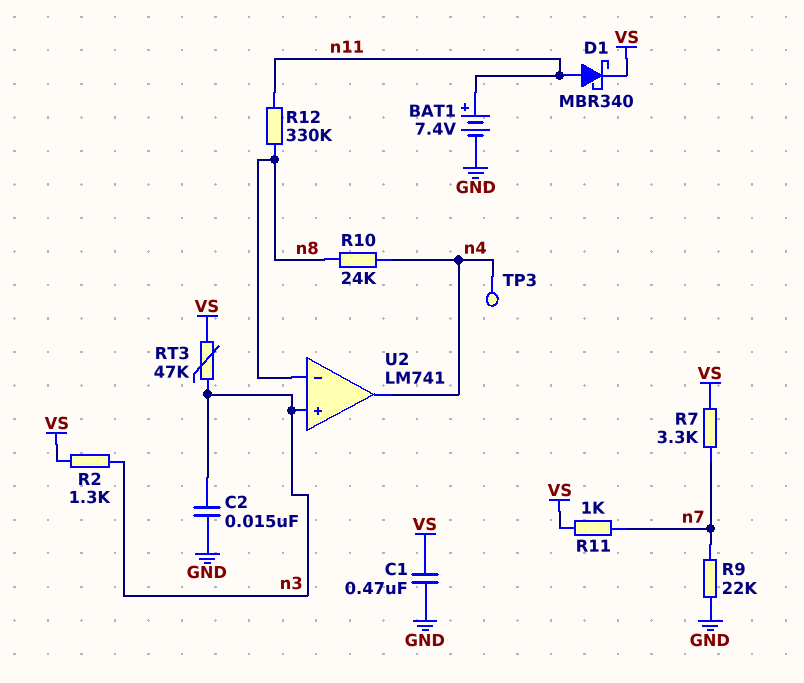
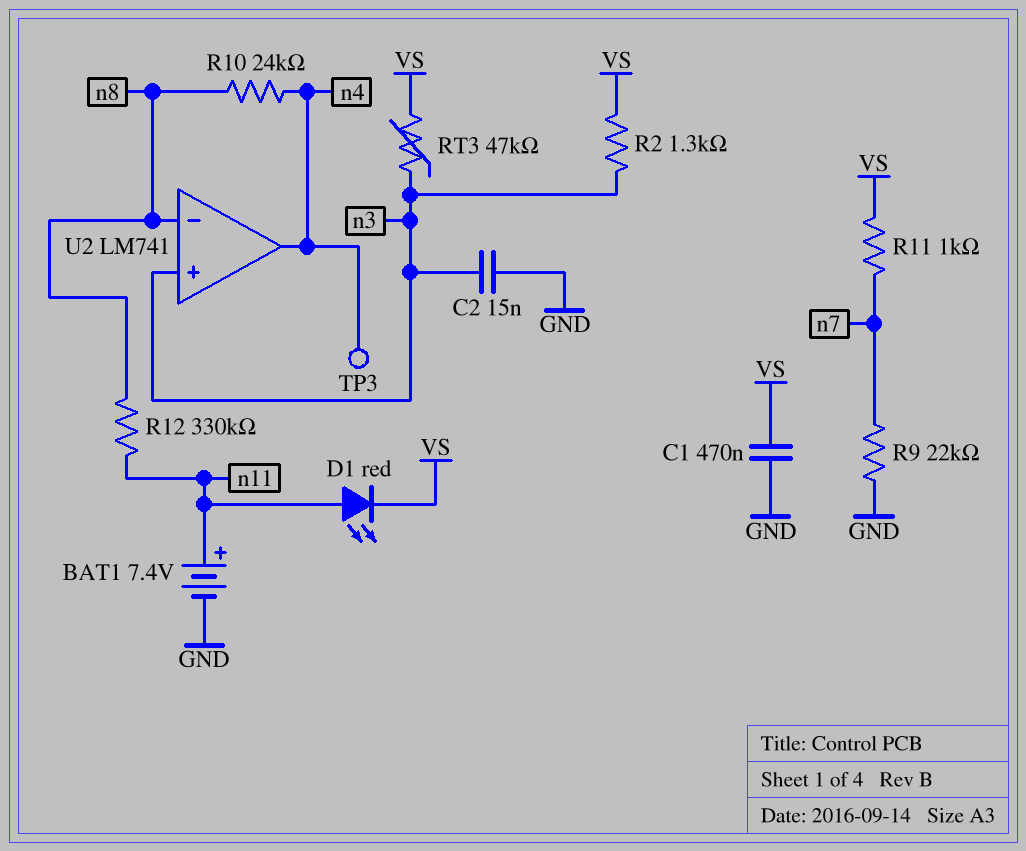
D1: schottky MBR340 (A n11, K VS) -> LED red (A n11, K VS)
R7: 3.3k (VS, n7) -> none

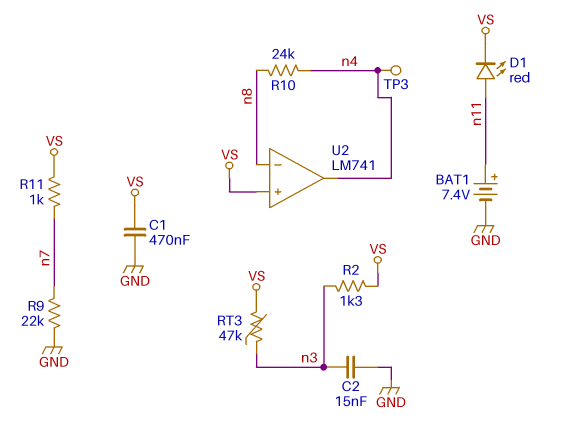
R12: 330k (n8, n11) -> none
U2 pin in+: n3 -> VS

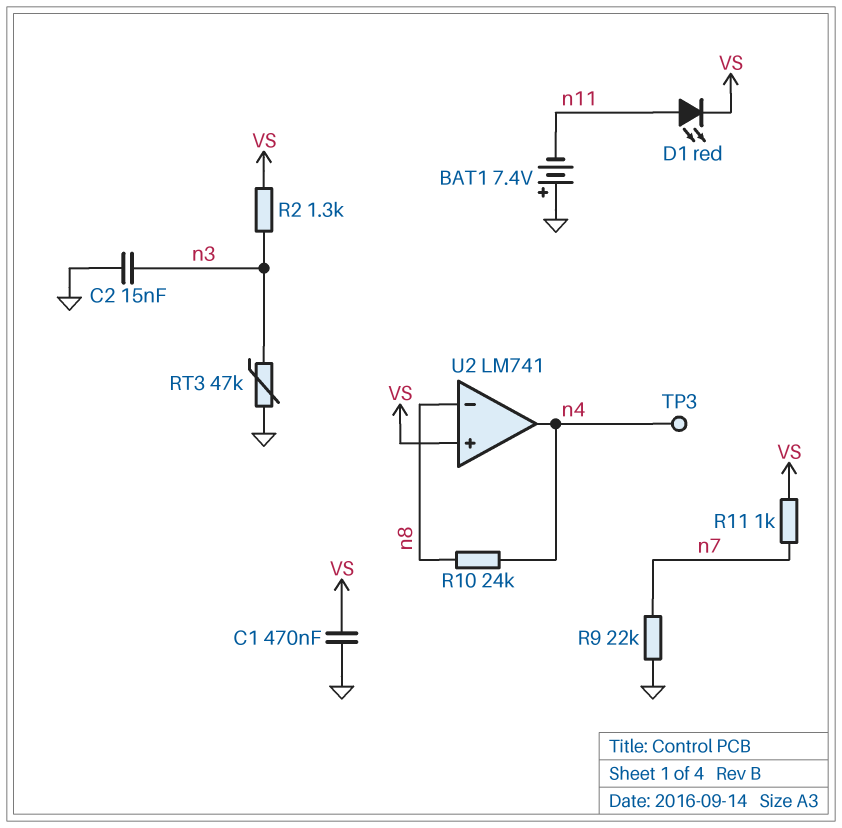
BAT1: 7.4V (plus n11, minus GND) -> 7.4V (plus GND, minus n11)
RT3: 47k (VS, n3) -> 47k (GND, n3)

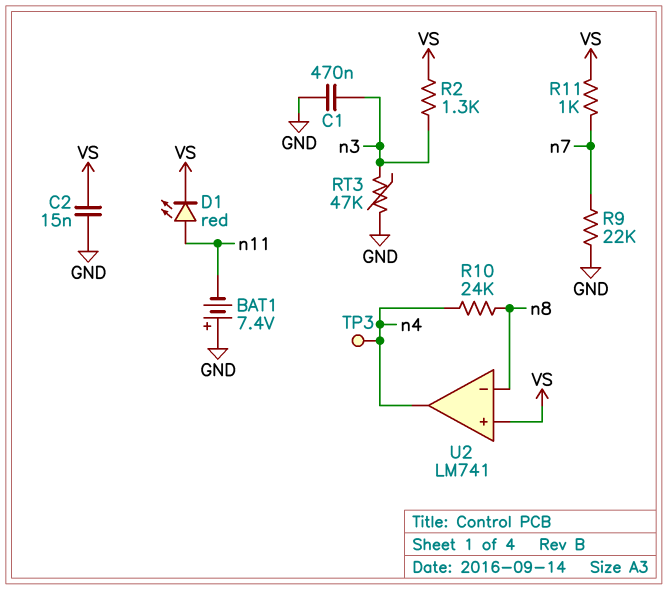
C1: 470nF (GND, VS) -> 470nF (GND, n3)
C2: 15nF (GND, n3) -> 15nF (GND, VS)

